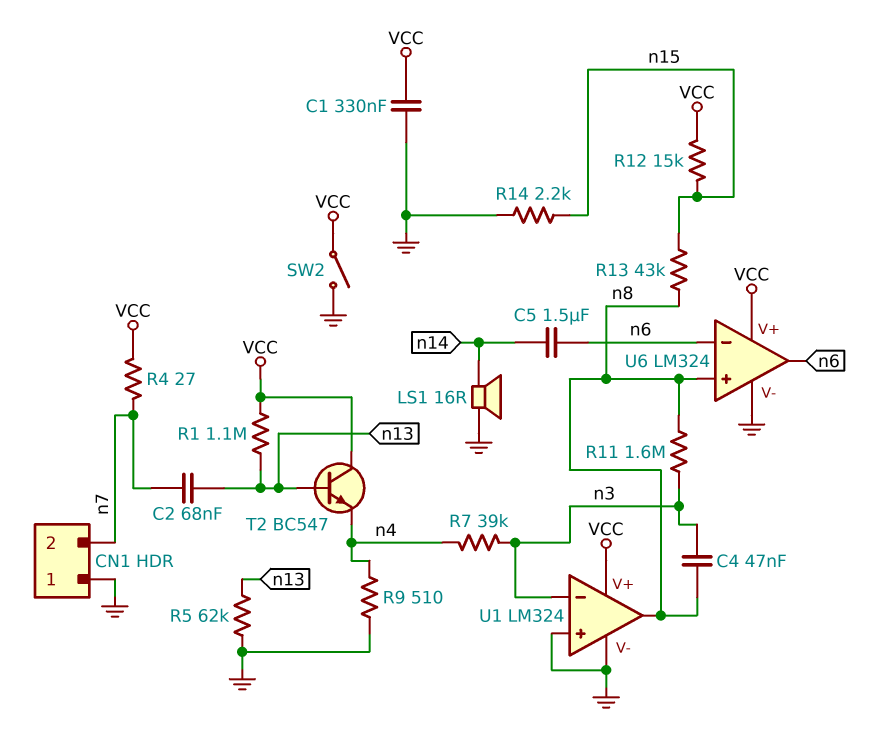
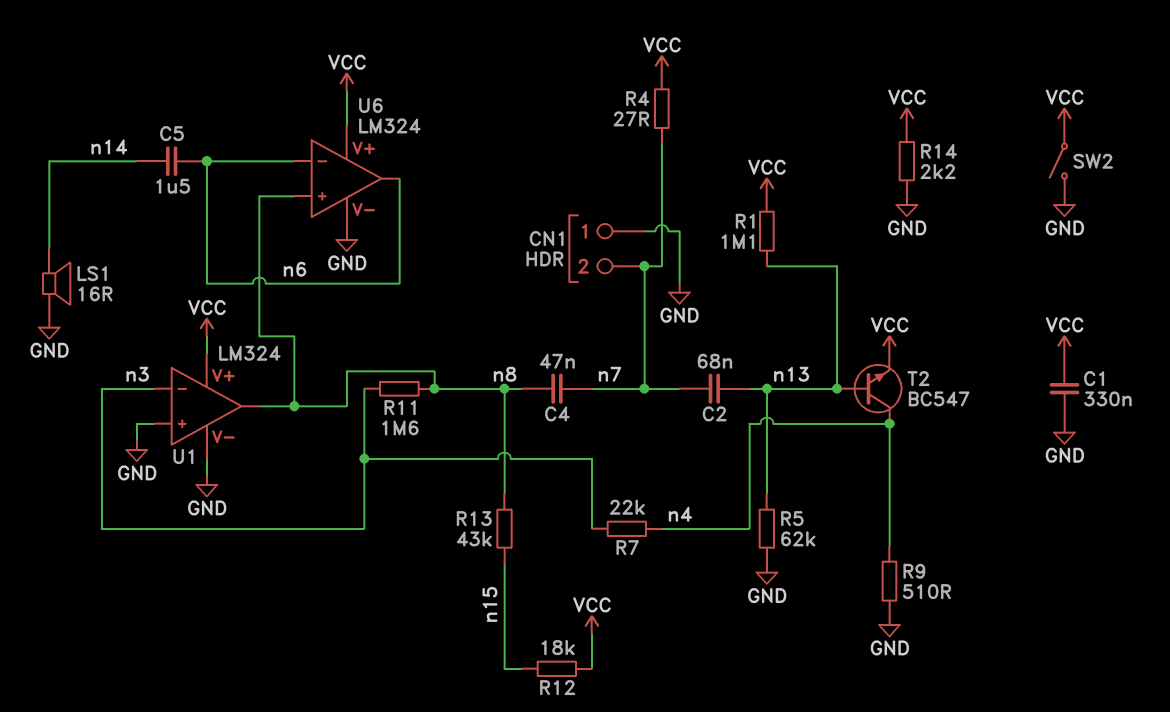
C4: 47nF (n3, n8) -> 47nF (n7, n8)
R7: 39k (n3, n4) -> 22k (n3, n4)
R12: 15k (VCC, n15) -> 18k (VCC, n15)
R14: 2.2k (GND, n15) -> 2.2k (GND, VCC)
T2: NPN BC547 (B n13, C VCC, E n4) -> NPN BC547 (B n13, C n4, E VCC)

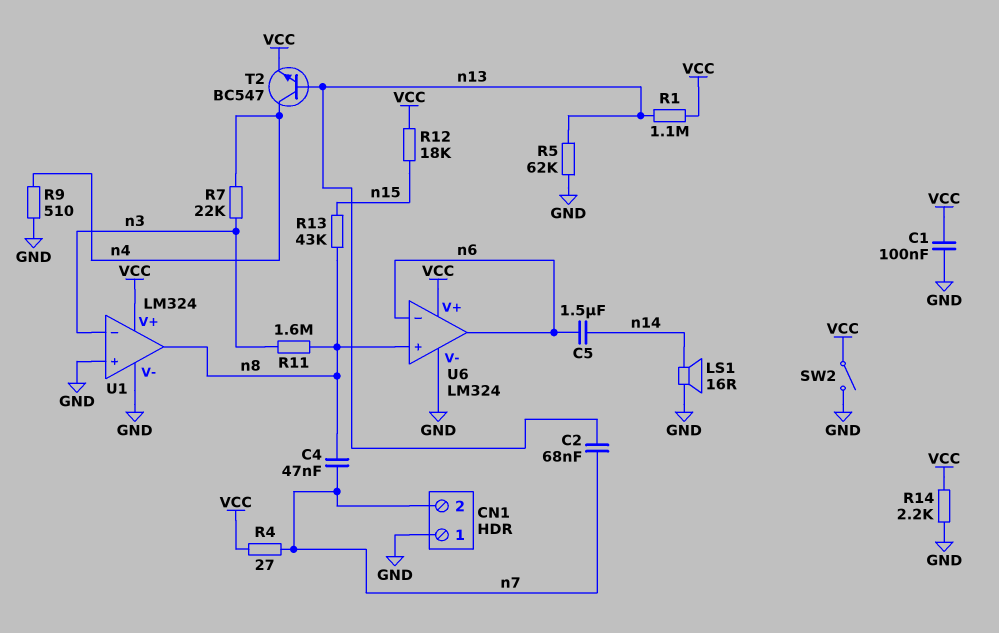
C1: 330nF (GND, VCC) -> 100nF (GND, VCC)

